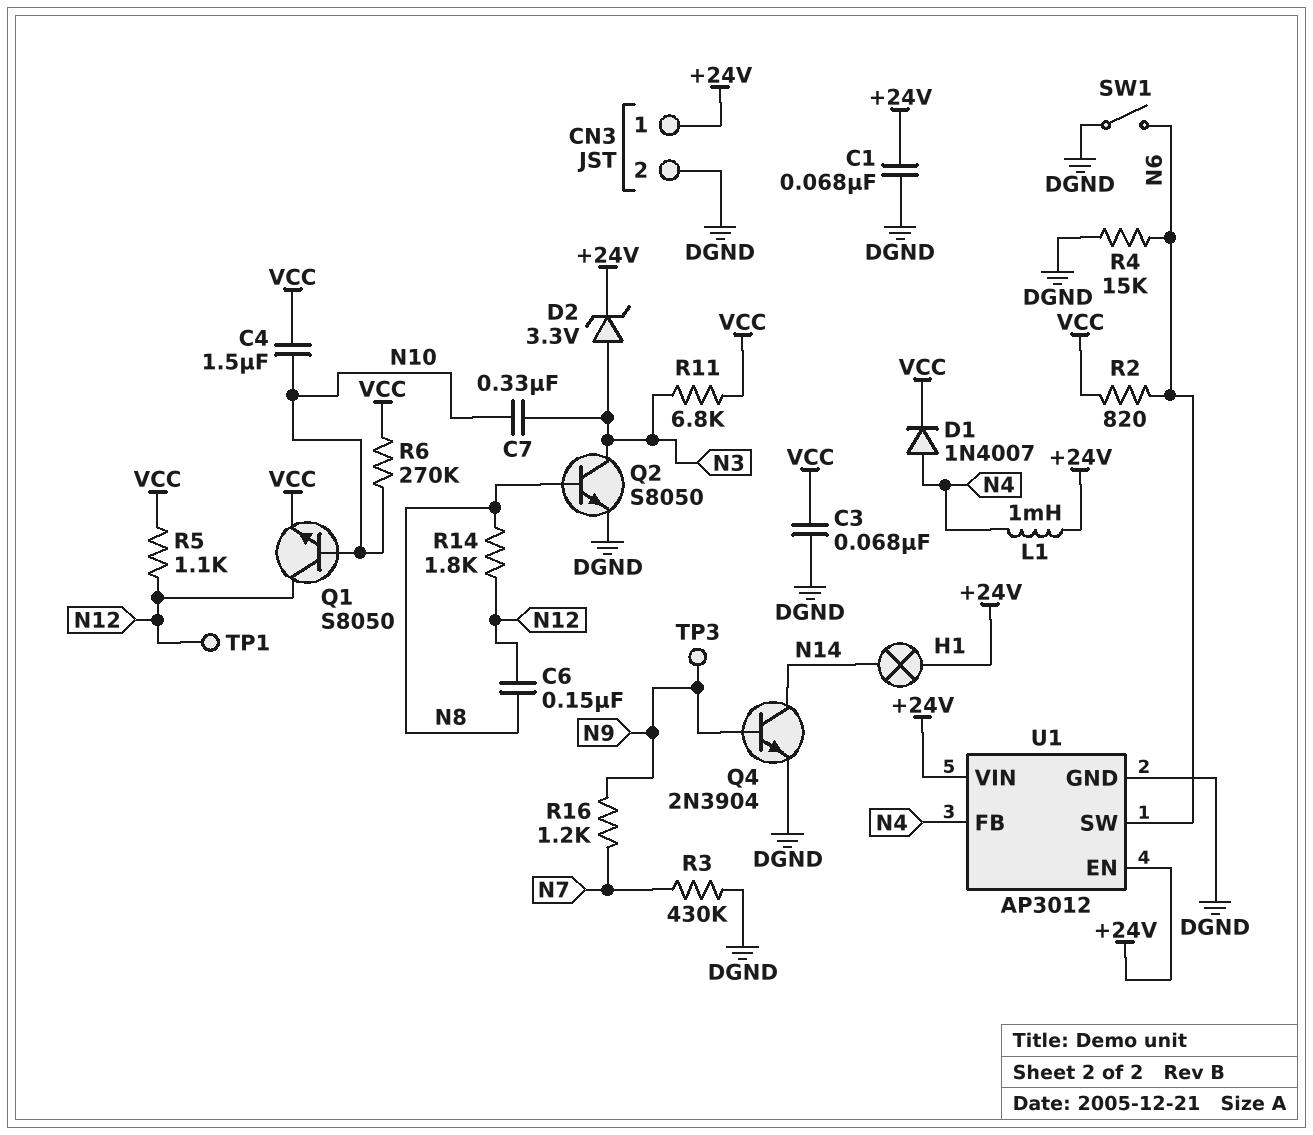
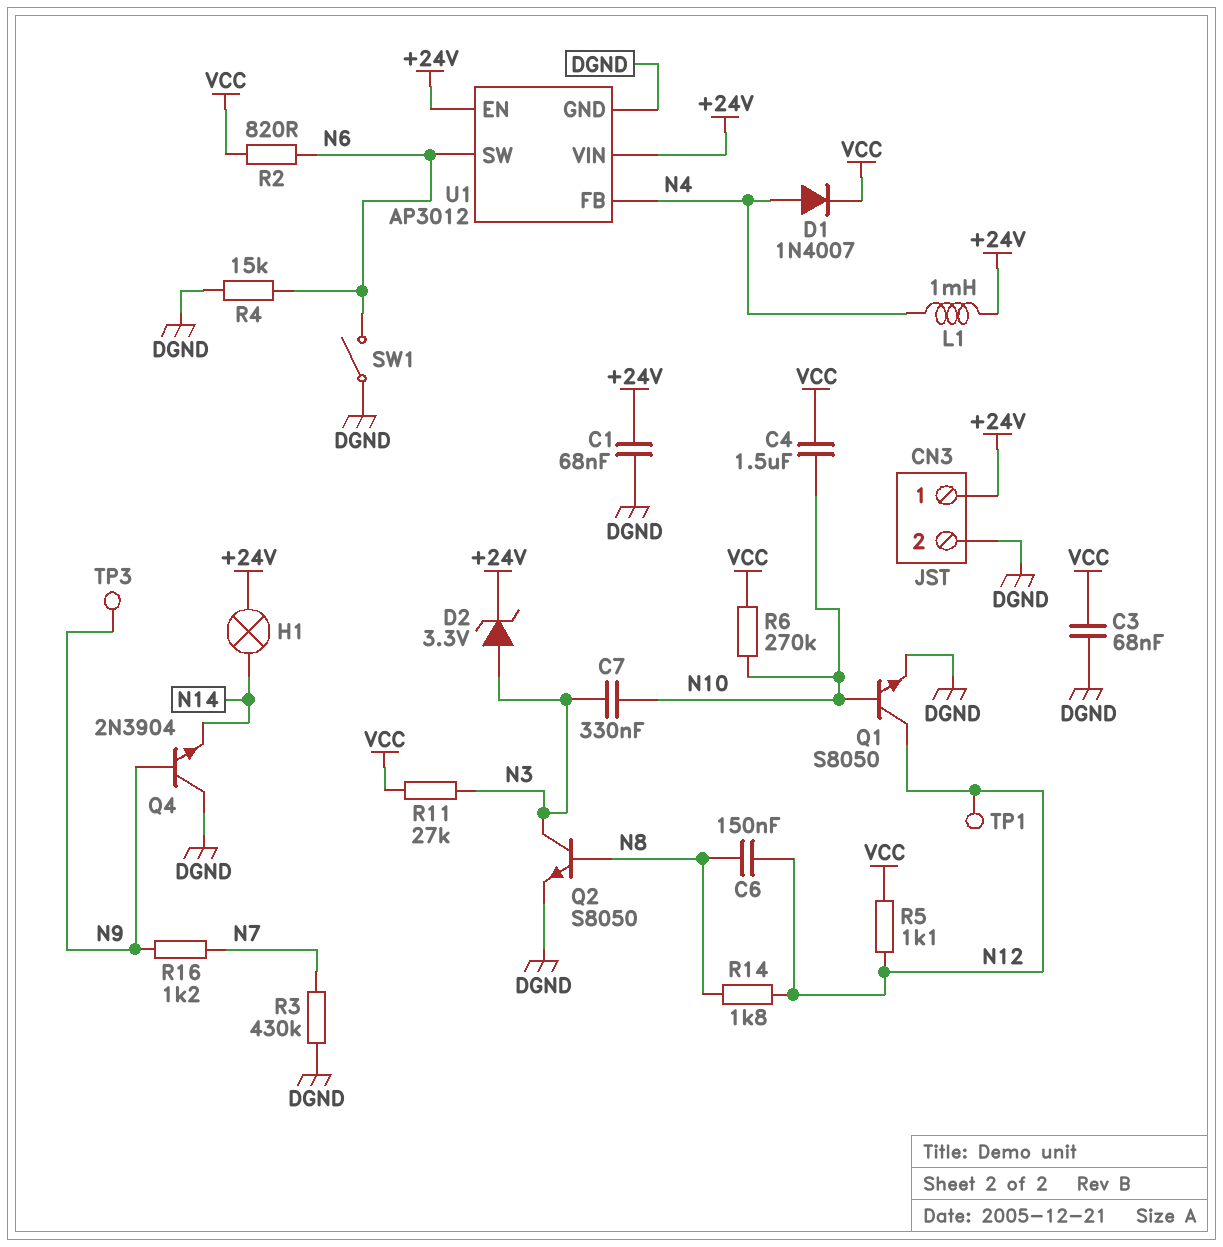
Q1: NPN S8050 (B N10, C N12, E VCC) -> NPN S8050 (B N10, C N12, E DGND)
Q4: NPN 2N3904 (B N9, C N14, E DGND) -> NPN 2N3904 (B N9, C DGND, E N14)
R11: 6.8k (N3, VCC) -> 27k (N3, VCC)

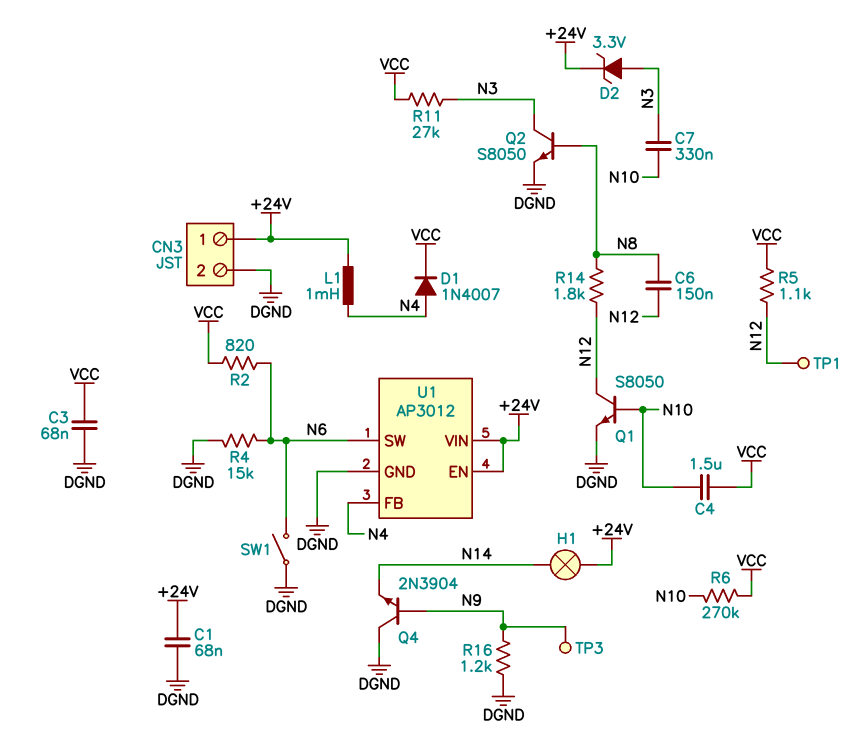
R3: 430k (DGND, N7) -> none
R16: 1.2k (N7, N9) -> 1.2k (DGND, N9)

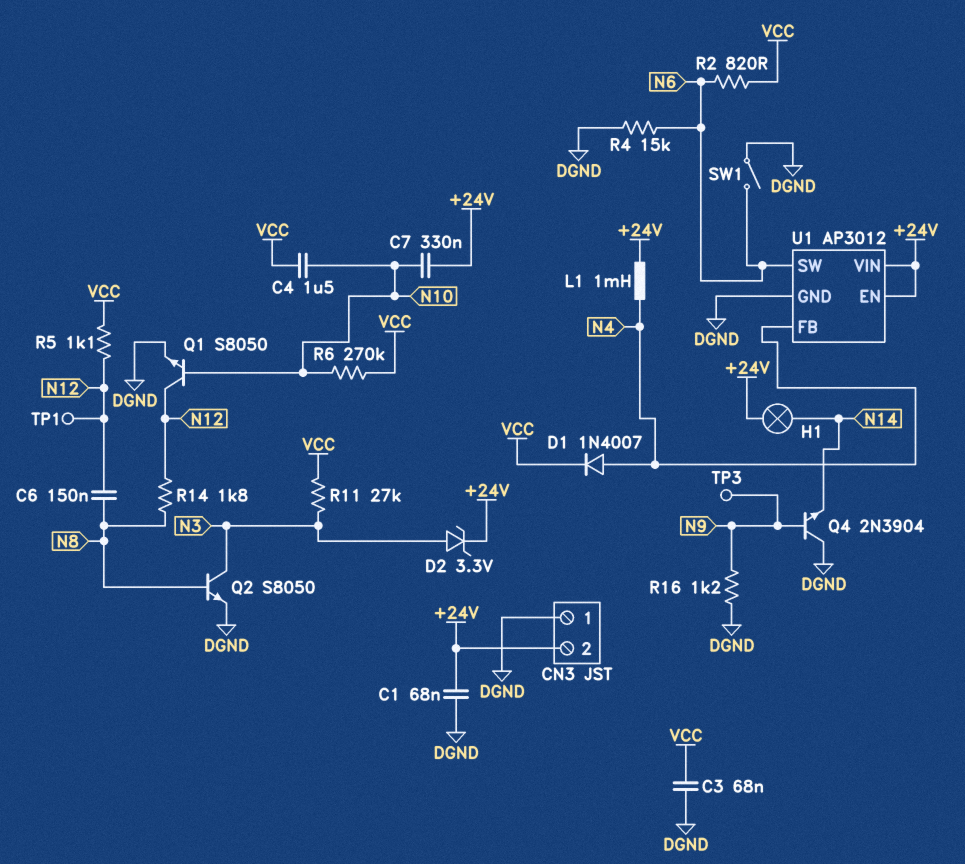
C7: 330nF (N3, N10) -> 330nF (+24V, N10)
CN3 pin 1: +24V -> DGND
CN3 pin 2: DGND -> +24V

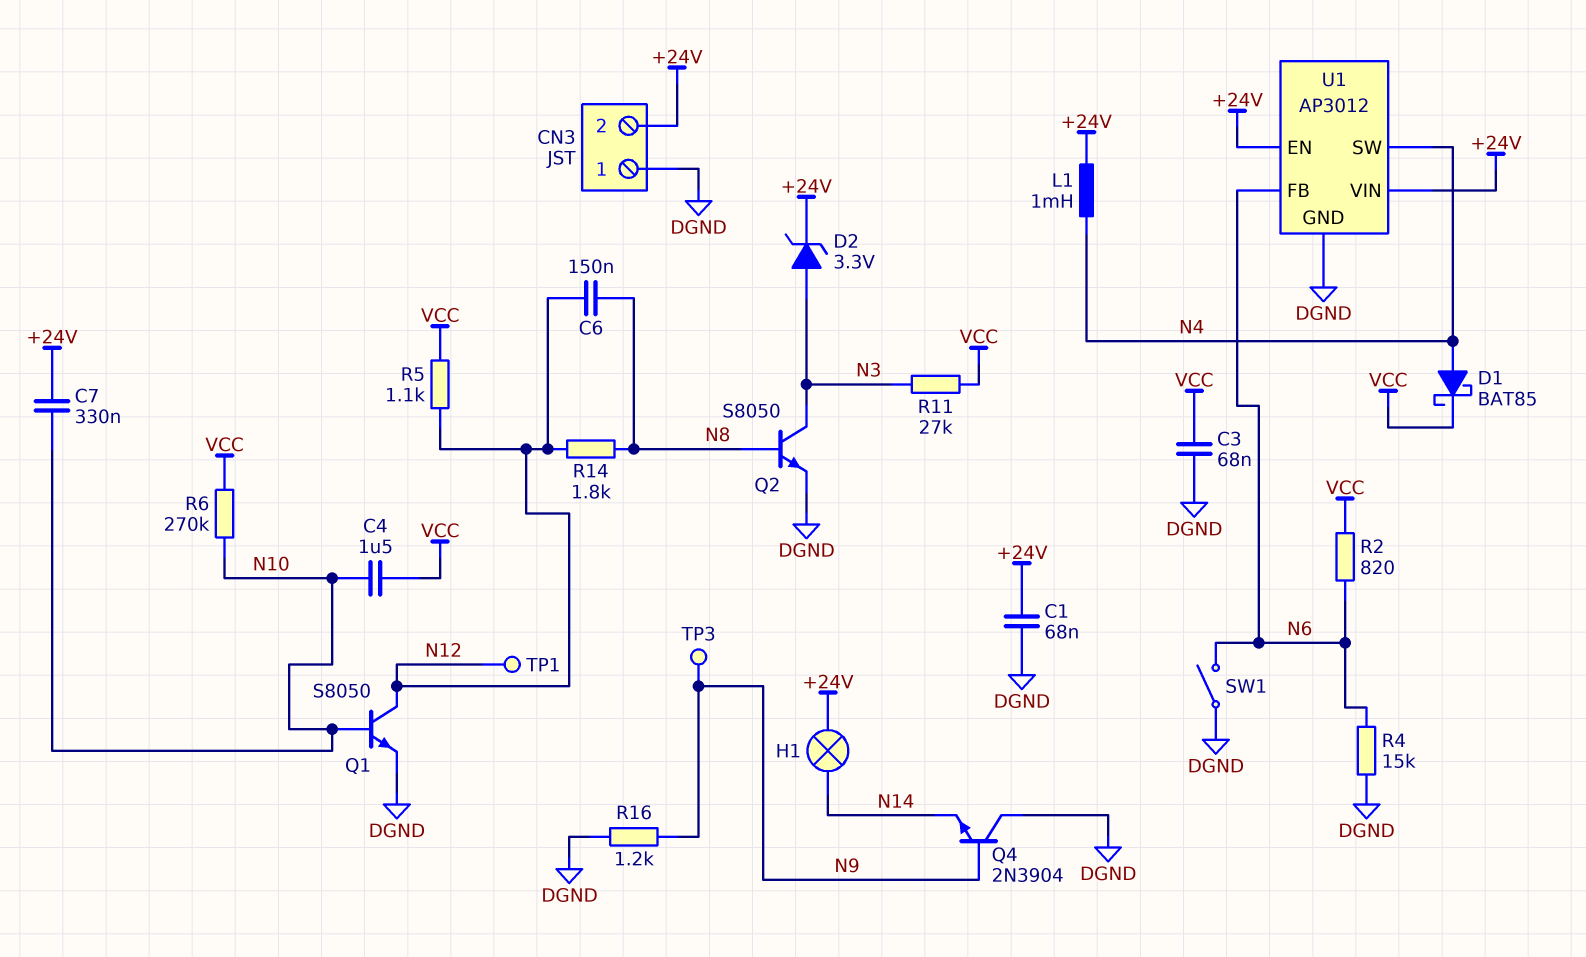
D1: diode 1N4007 (A N4, K VCC) -> schottky BAT85 (A N4, K VCC)
U1 pin FB: N4 -> N6
U1 pin SW: N6 -> N4

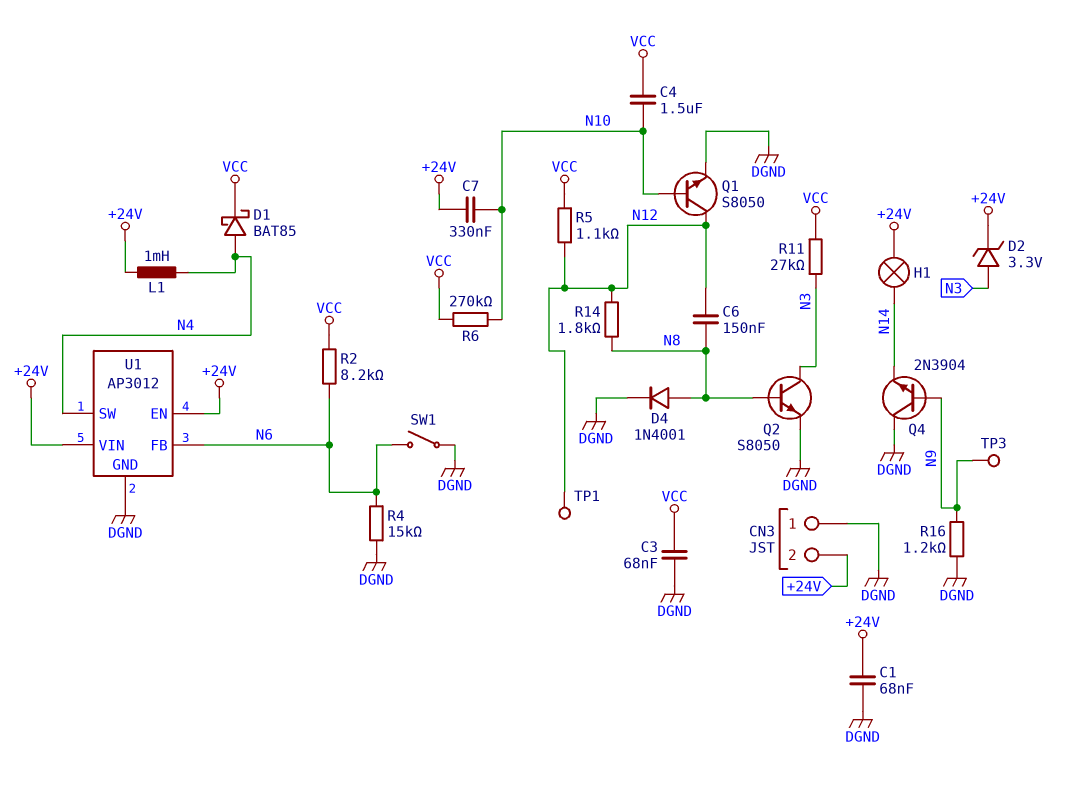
D4: none -> diode 1N4001 (A N8, K DGND)
R2: 820 (N6, VCC) -> 8.2k (N6, VCC)

